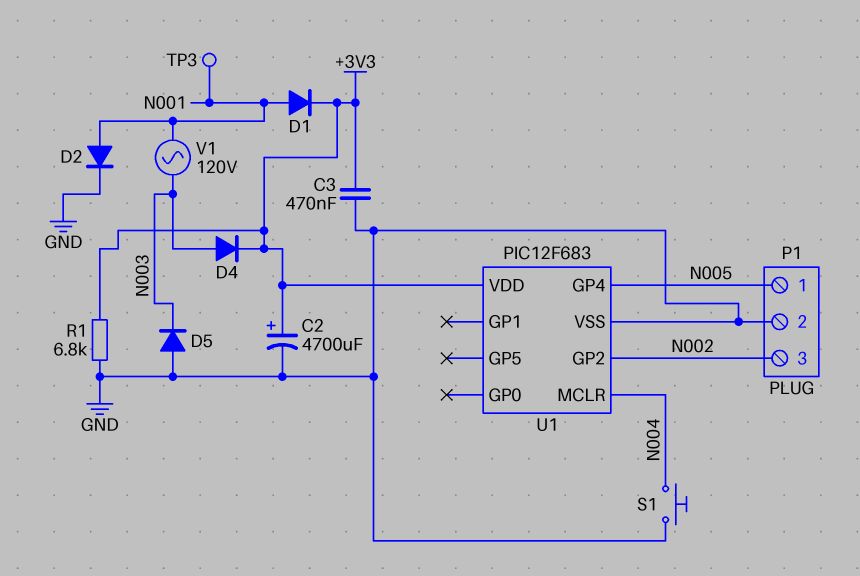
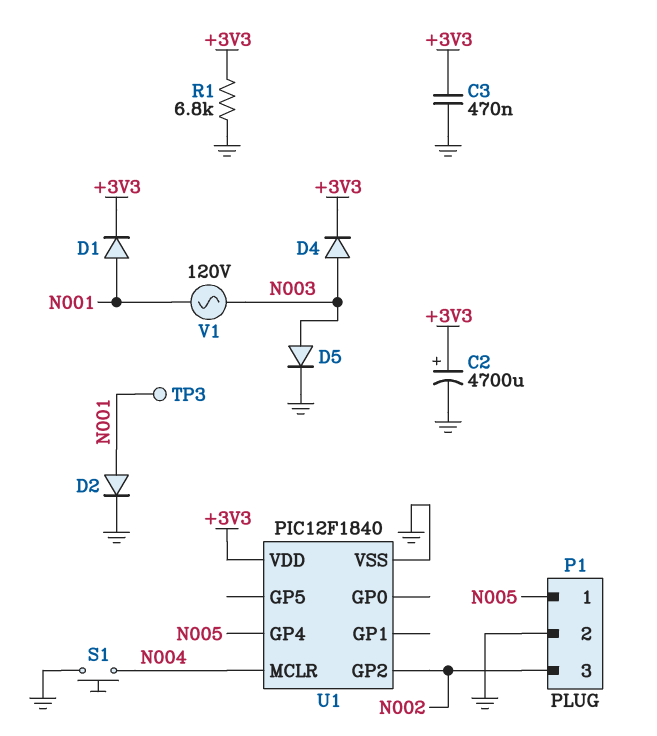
D5: diode (A GND, K N003) -> diode (A N003, K GND)
U1: PIC12F683 -> PIC12F1840

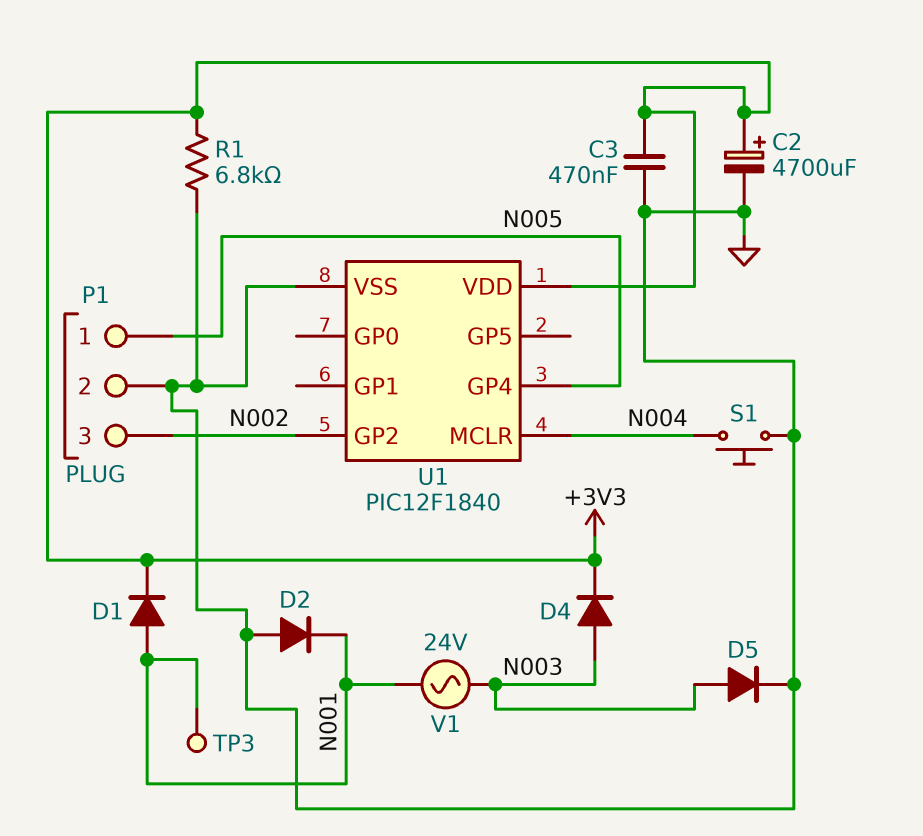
D2: diode (A N001, K GND) -> diode (A GND, K N001)
V1: AC 120V (N001, N003) -> AC 24V (N001, N003)

